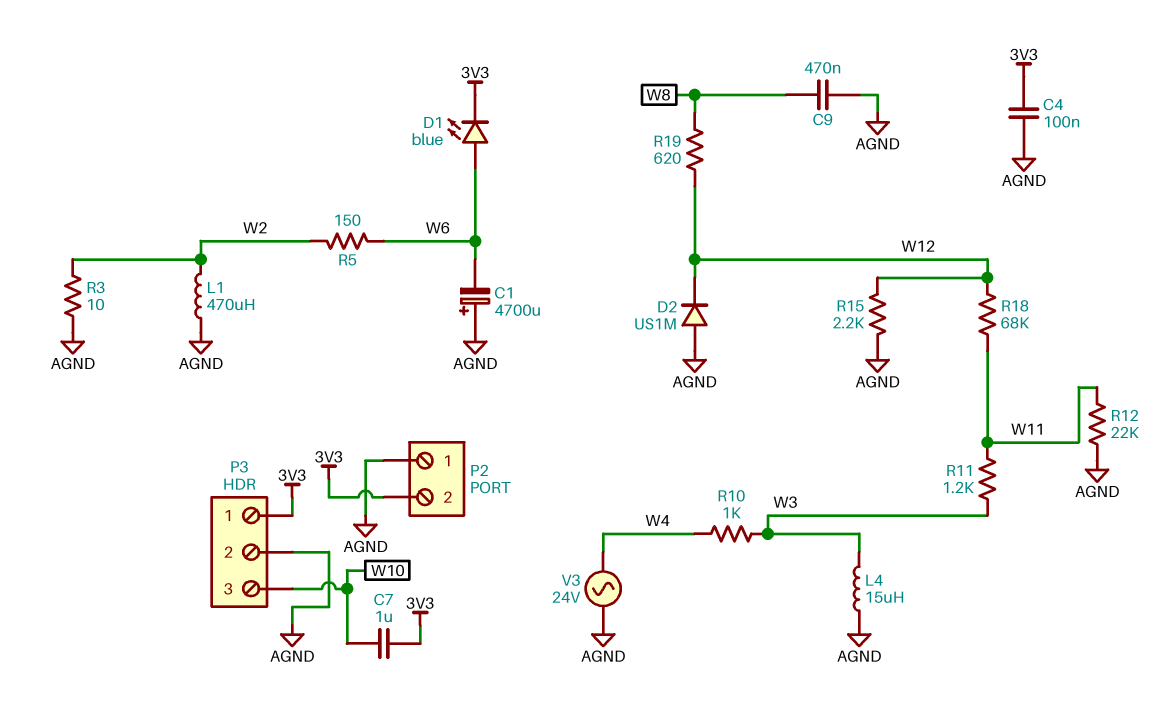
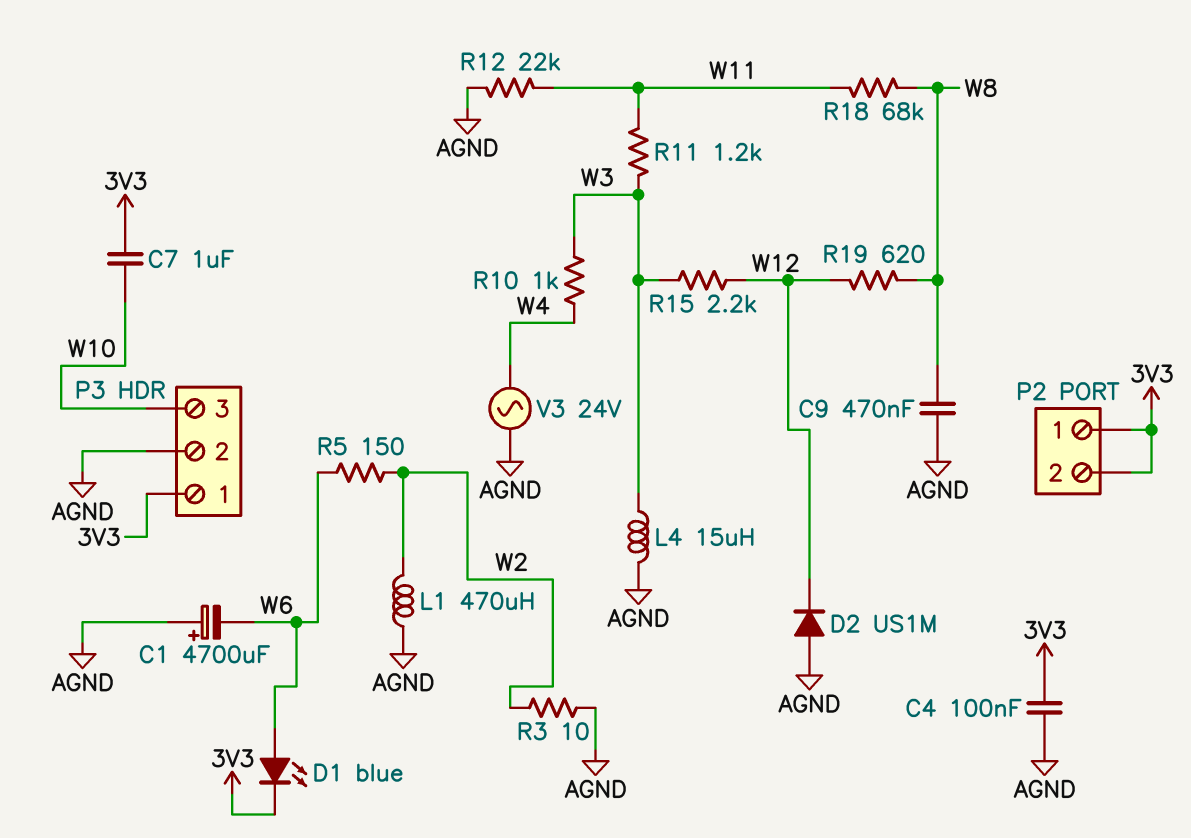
P2 pin 1: AGND -> 3V3
R15: 2.2k (AGND, W12) -> 2.2k (W3, W12)
R18: 68k (W11, W12) -> 68k (W8, W11)

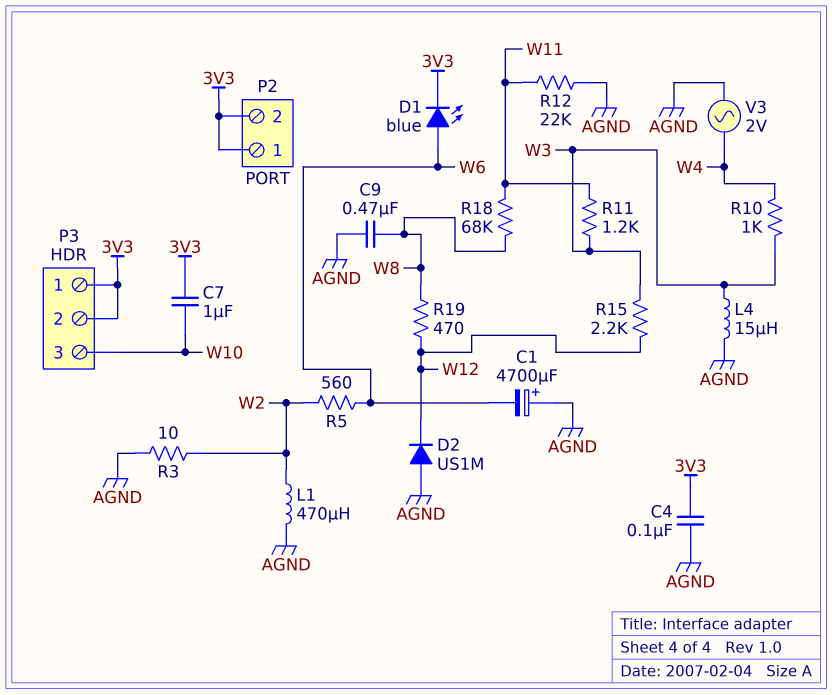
P3 pin 2: AGND -> 3V3
R5: 150 (W2, W6) -> 560 (W2, W6)
R19: 620 (W8, W12) -> 470 (W8, W12)
V3: AC 24V (AGND, W4) -> AC 2V (AGND, W4)

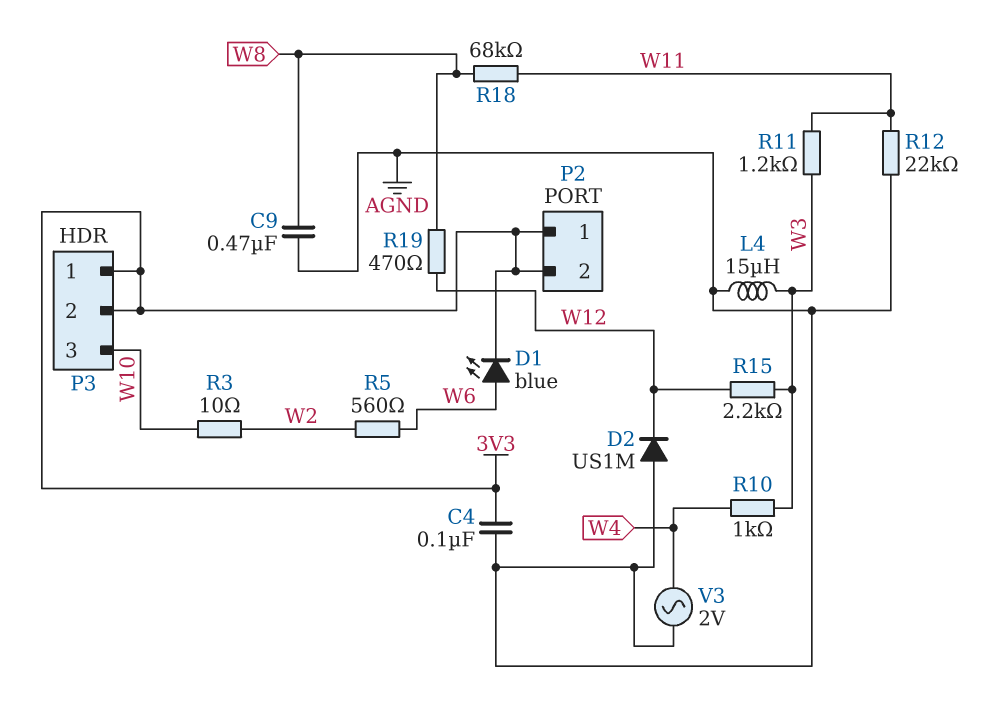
C1: 4700uF (plus AGND, minus W6) -> none
C7: 1uF (3V3, W10) -> none
L1: 470uH (AGND, W2) -> none
R3: 10 (AGND, W2) -> 10 (W2, W10)

